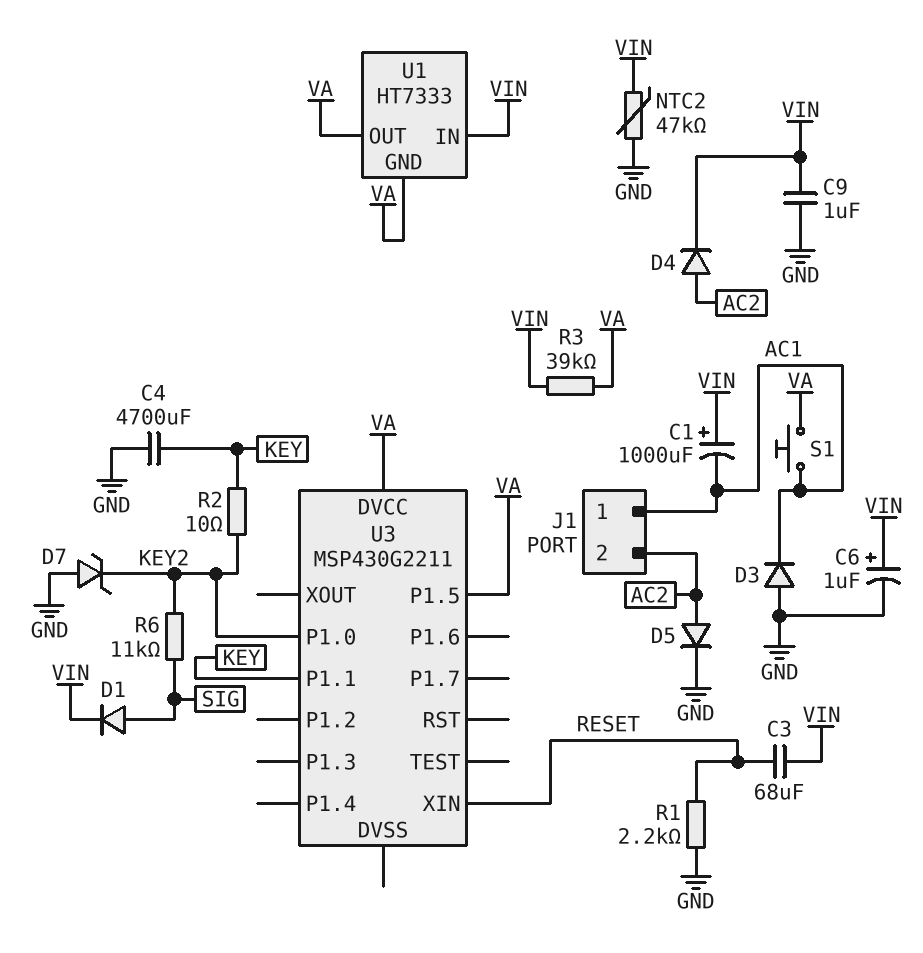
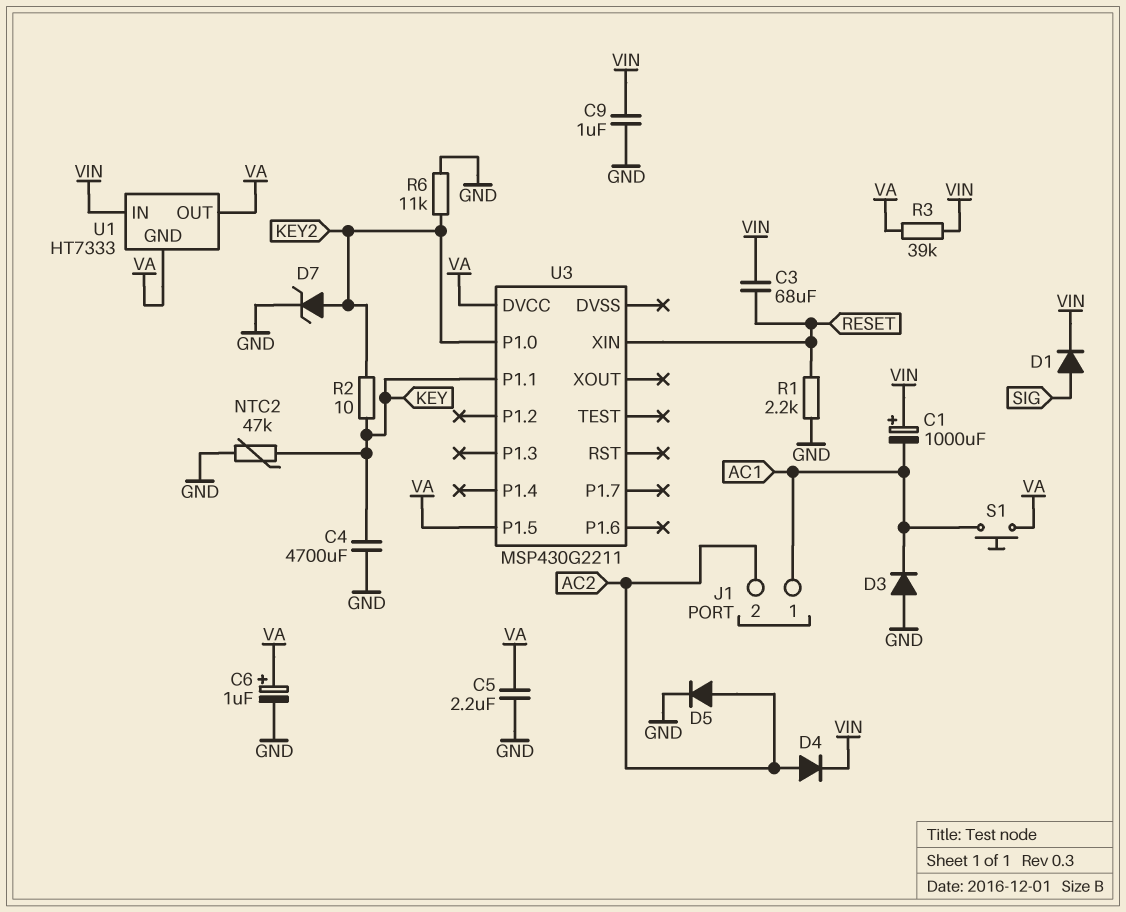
C5: none -> 2.2uF (GND, VA)
C6: 1uF (plus VIN, minus GND) -> 1uF (plus VA, minus GND)
D7: zener (A GND, K KEY2) -> zener (A KEY2, K GND)
NTC2: 47k (GND, VIN) -> 47k (GND, KEY)
R6: 11k (KEY2, SIG) -> 11k (GND, KEY2)

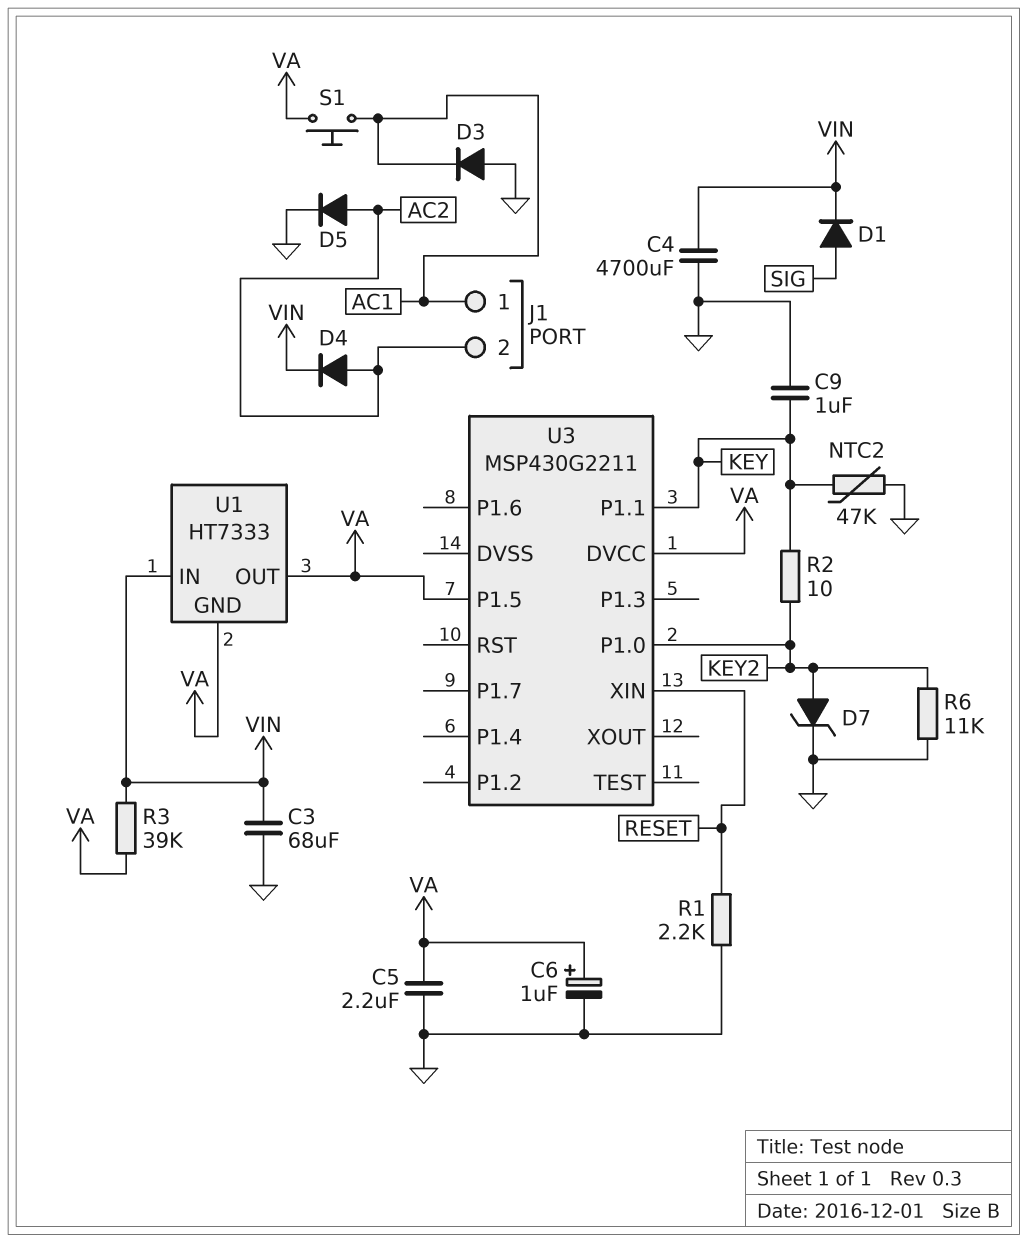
C1: 1000uF (plus VIN, minus AC1) -> none
C3: 68uF (RESET, VIN) -> 68uF (GND, VIN)
C4: 4700uF (GND, KEY) -> 4700uF (GND, VIN)
C9: 1uF (GND, VIN) -> 1uF (GND, KEY)

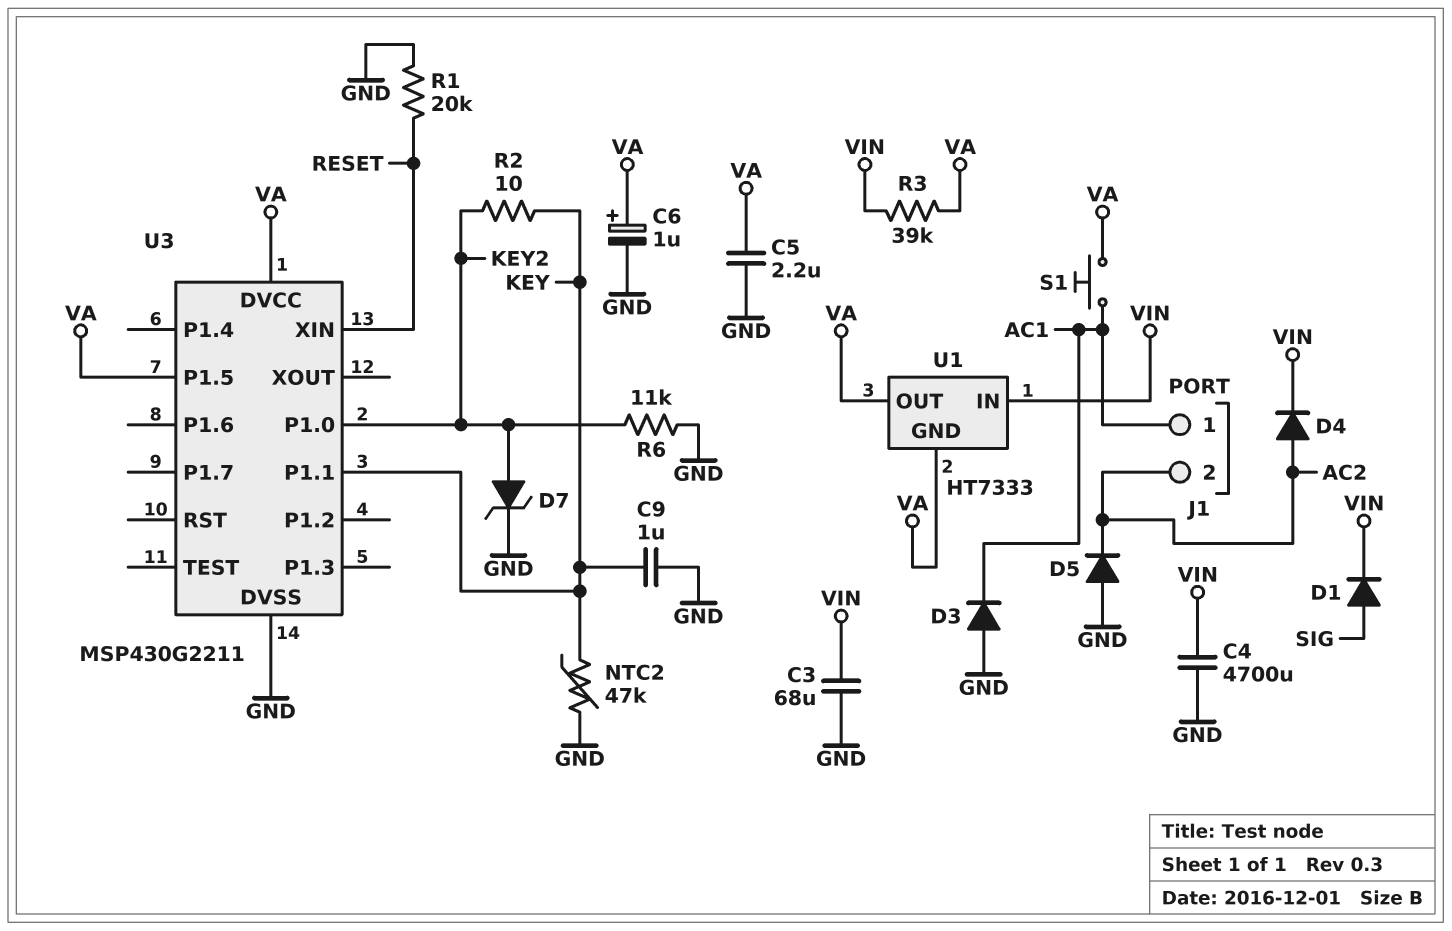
D5: diode (A AC2, K GND) -> diode (A GND, K AC2)
R1: 2.2k (GND, RESET) -> 20k (GND, RESET)
U3 pin DVSS: none -> GND

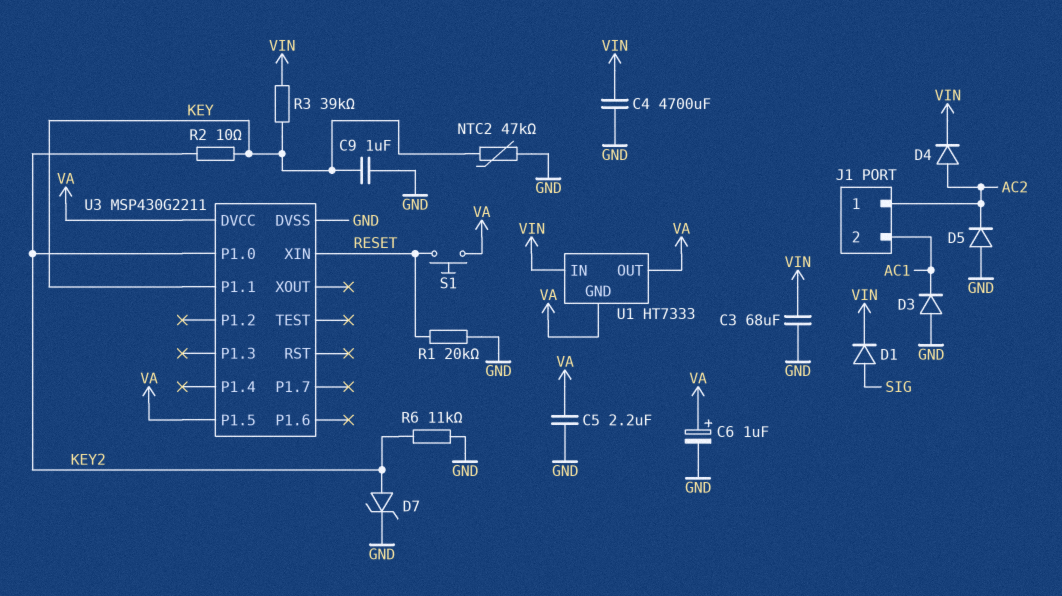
J1 pin 1: AC1 -> AC2
J1 pin 2: AC2 -> AC1
R3: 39k (VA, VIN) -> 39k (KEY, VIN)
S1: button (AC1, VA) -> button (RESET, VA)

